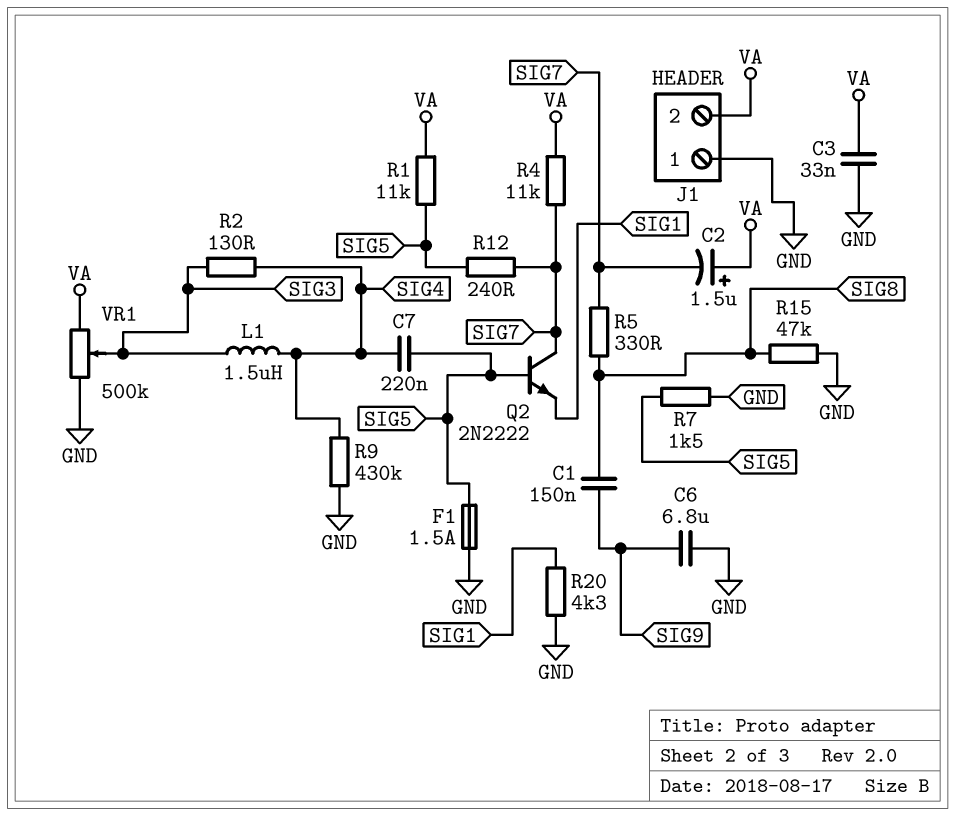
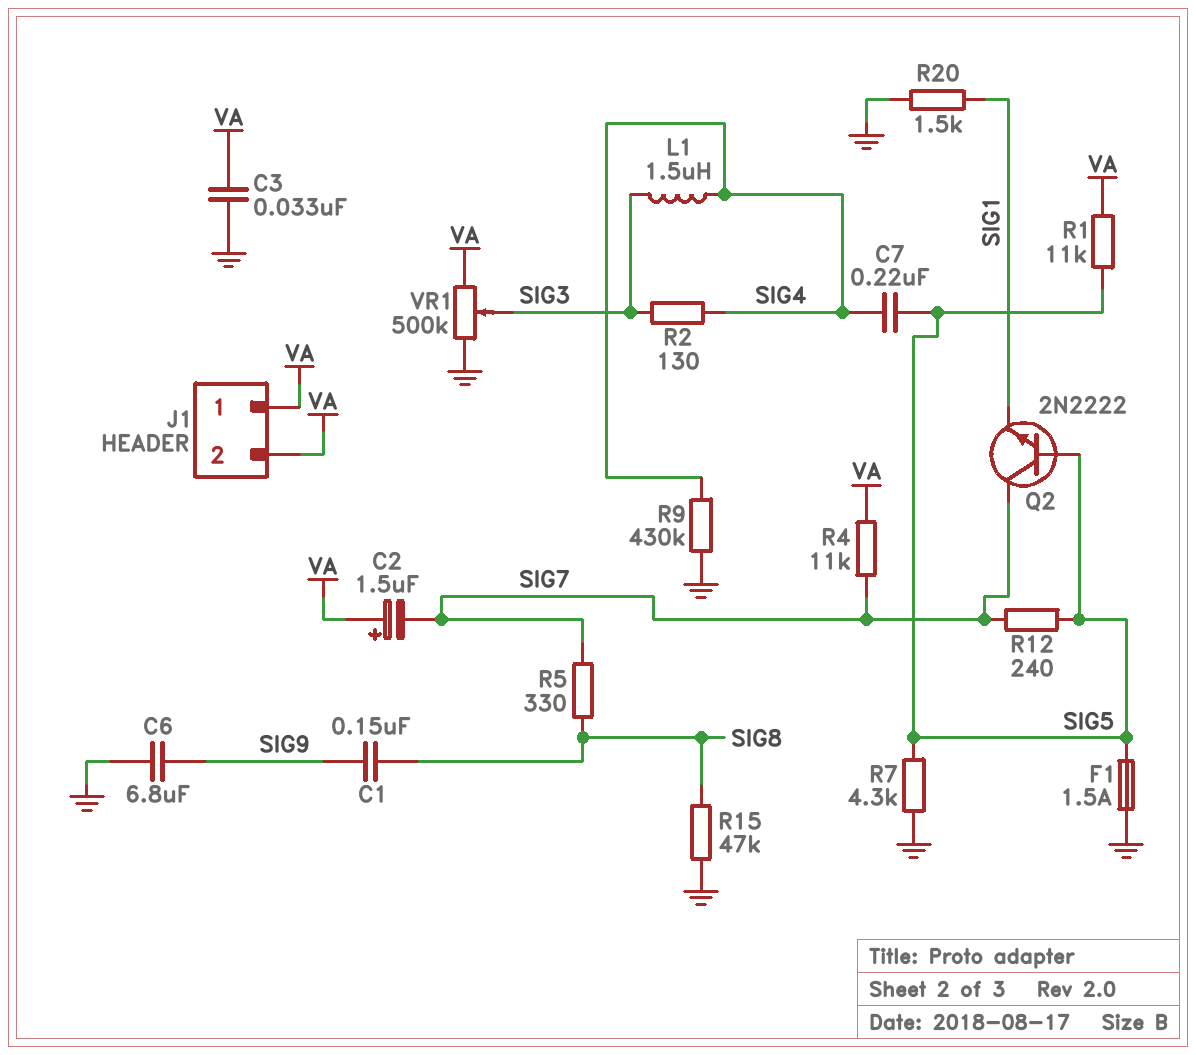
J1 pin 1: GND -> VA
R7: 1.5k (GND, SIG5) -> 4.3k (GND, SIG5)
R20: 4.3k (GND, SIG1) -> 1.5k (GND, SIG1)

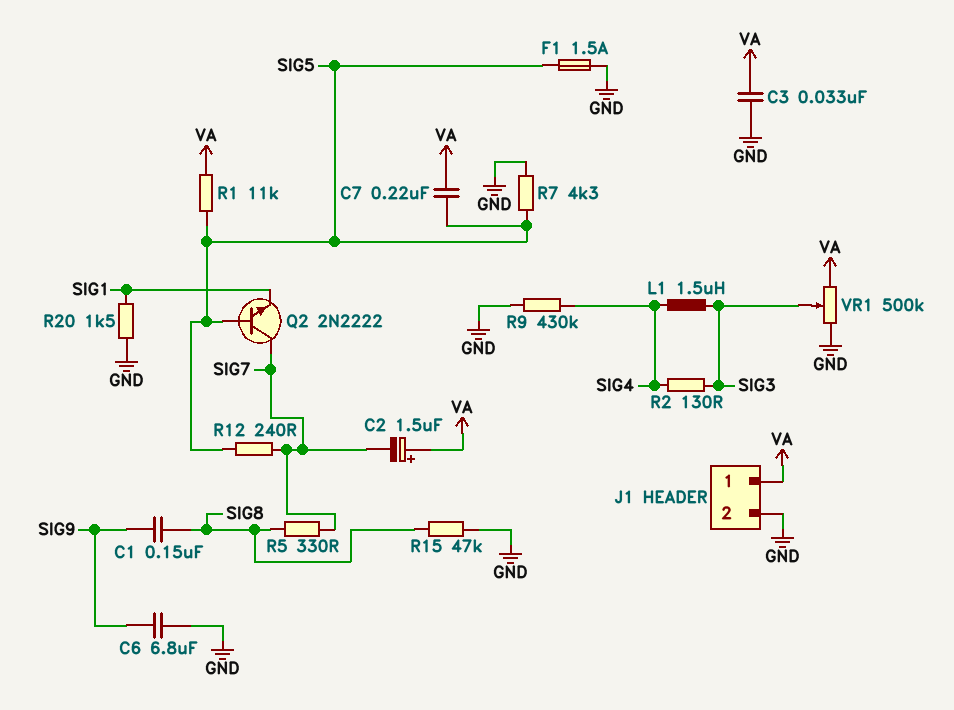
C7: 220nF (SIG4, SIG5) -> 220nF (SIG5, VA)
J1 pin 2: VA -> GND
R4: 11k (SIG7, VA) -> none

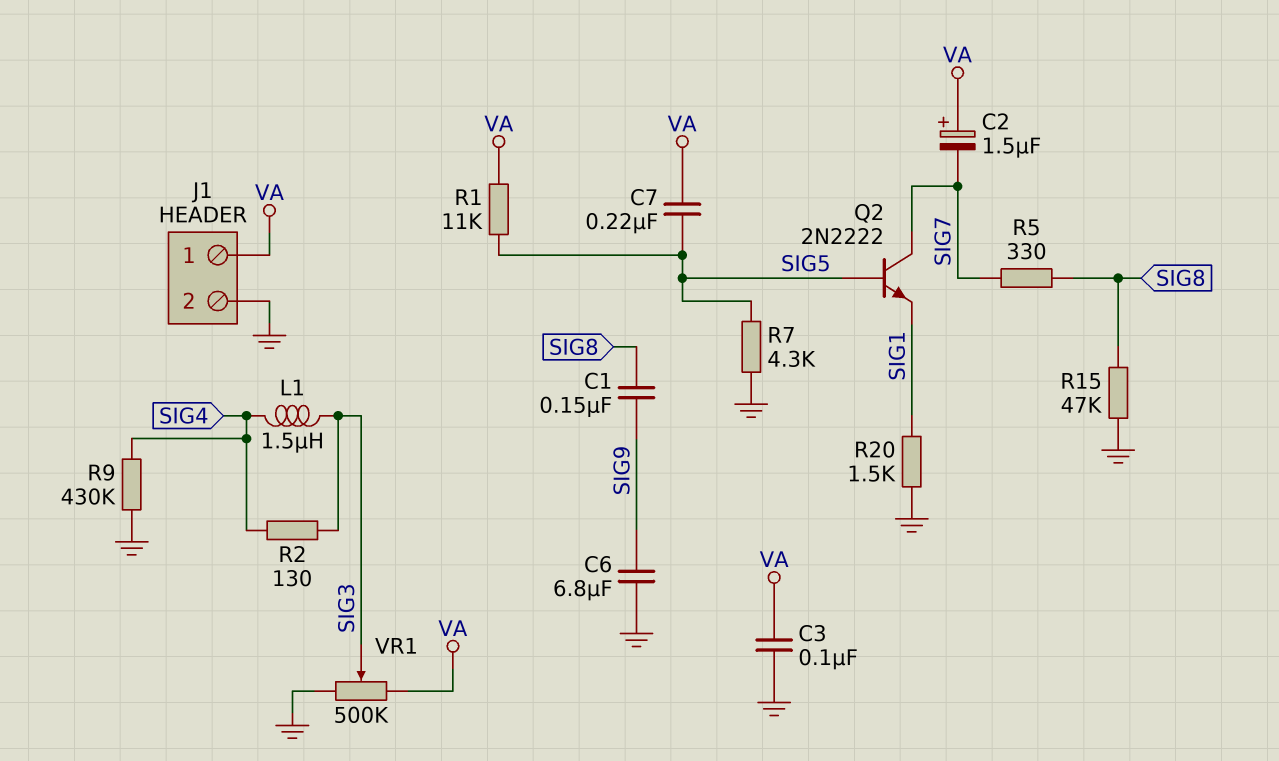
C3: 33nF (GND, VA) -> 100nF (GND, VA)
F1: 1.5A (GND, SIG5) -> none
R12: 240 (SIG5, SIG7) -> none

